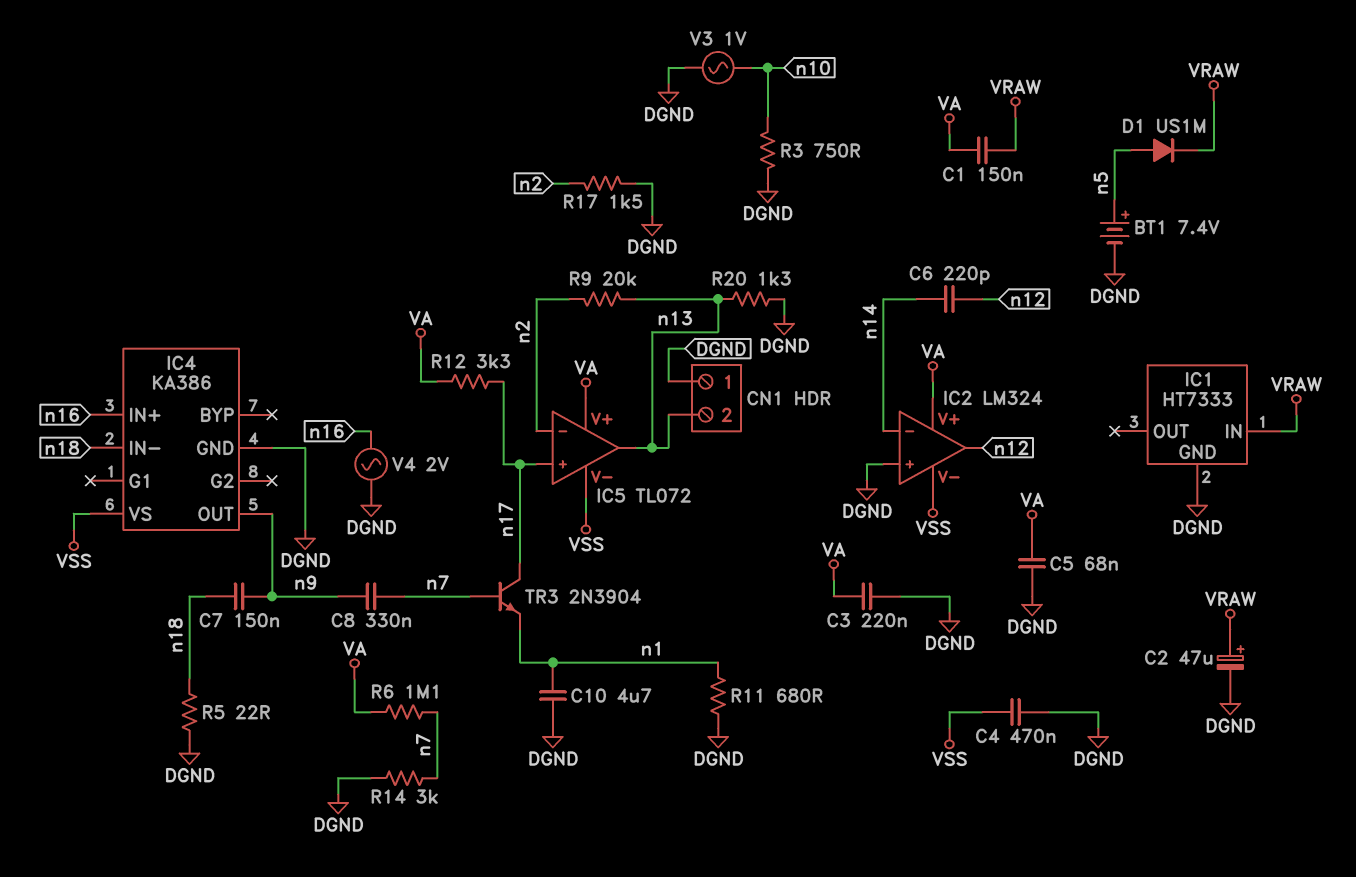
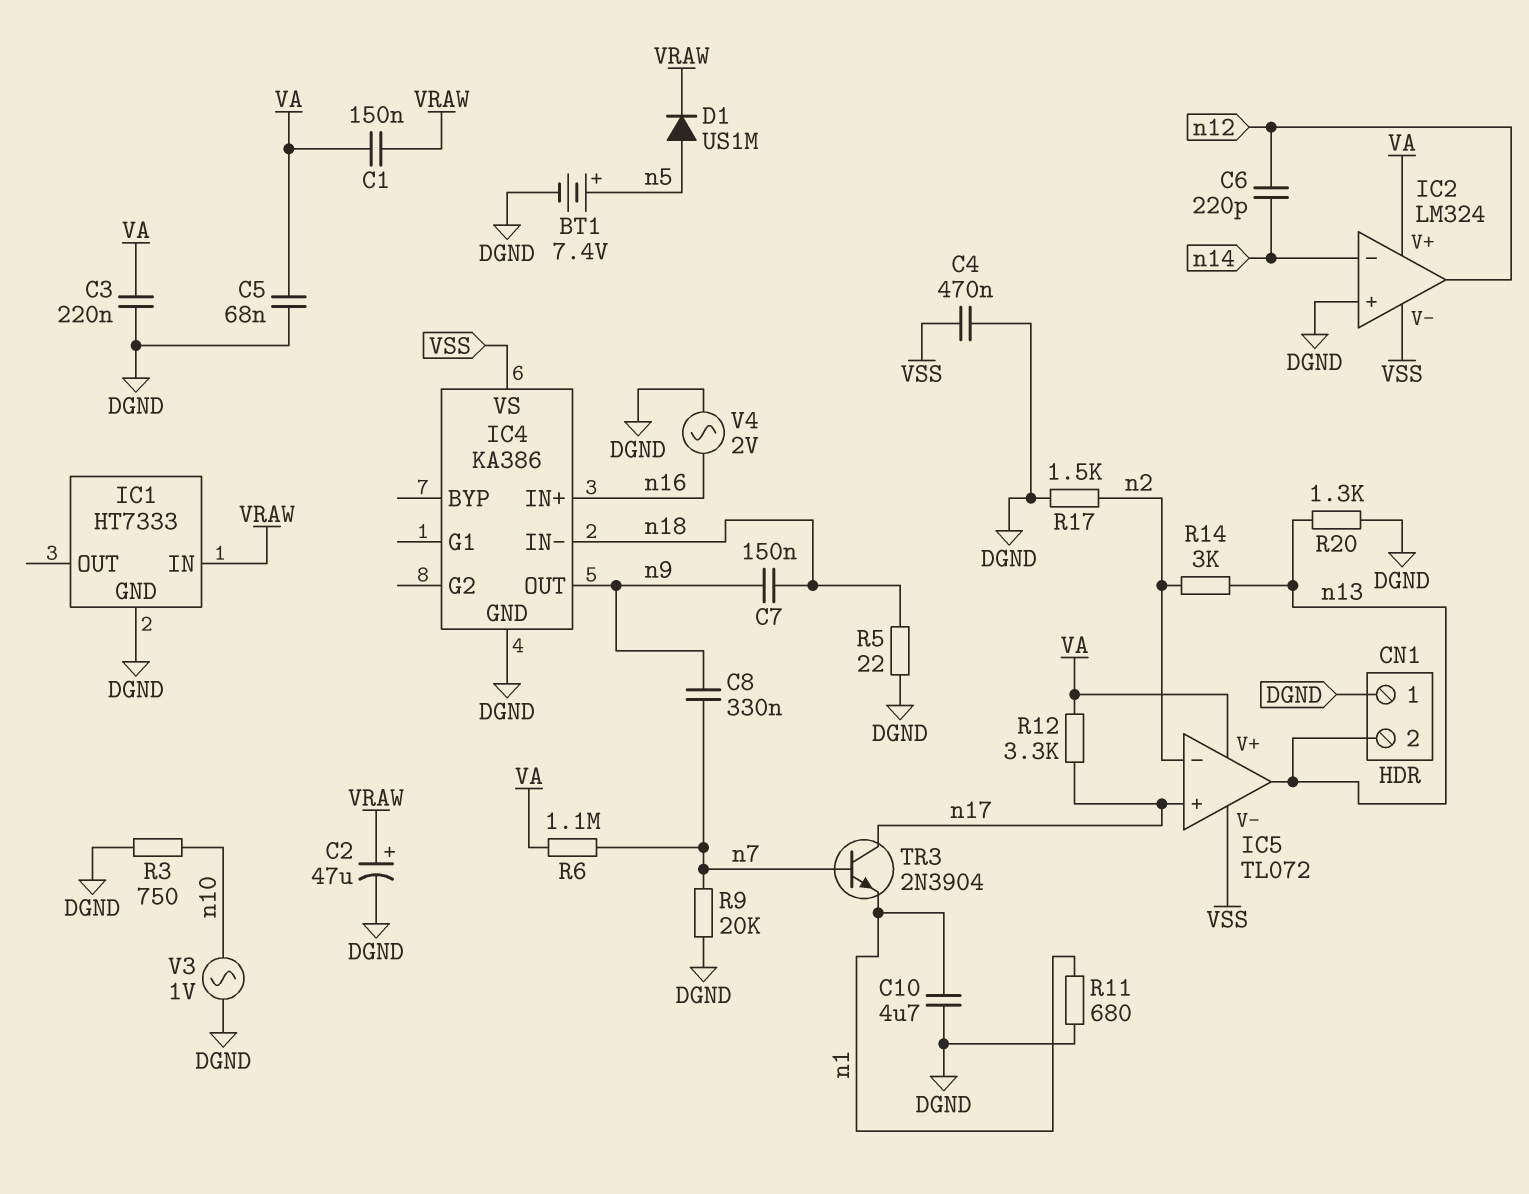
R9: 20k (n2, n13) -> 20k (DGND, n7)
R14: 3k (DGND, n7) -> 3k (n2, n13)

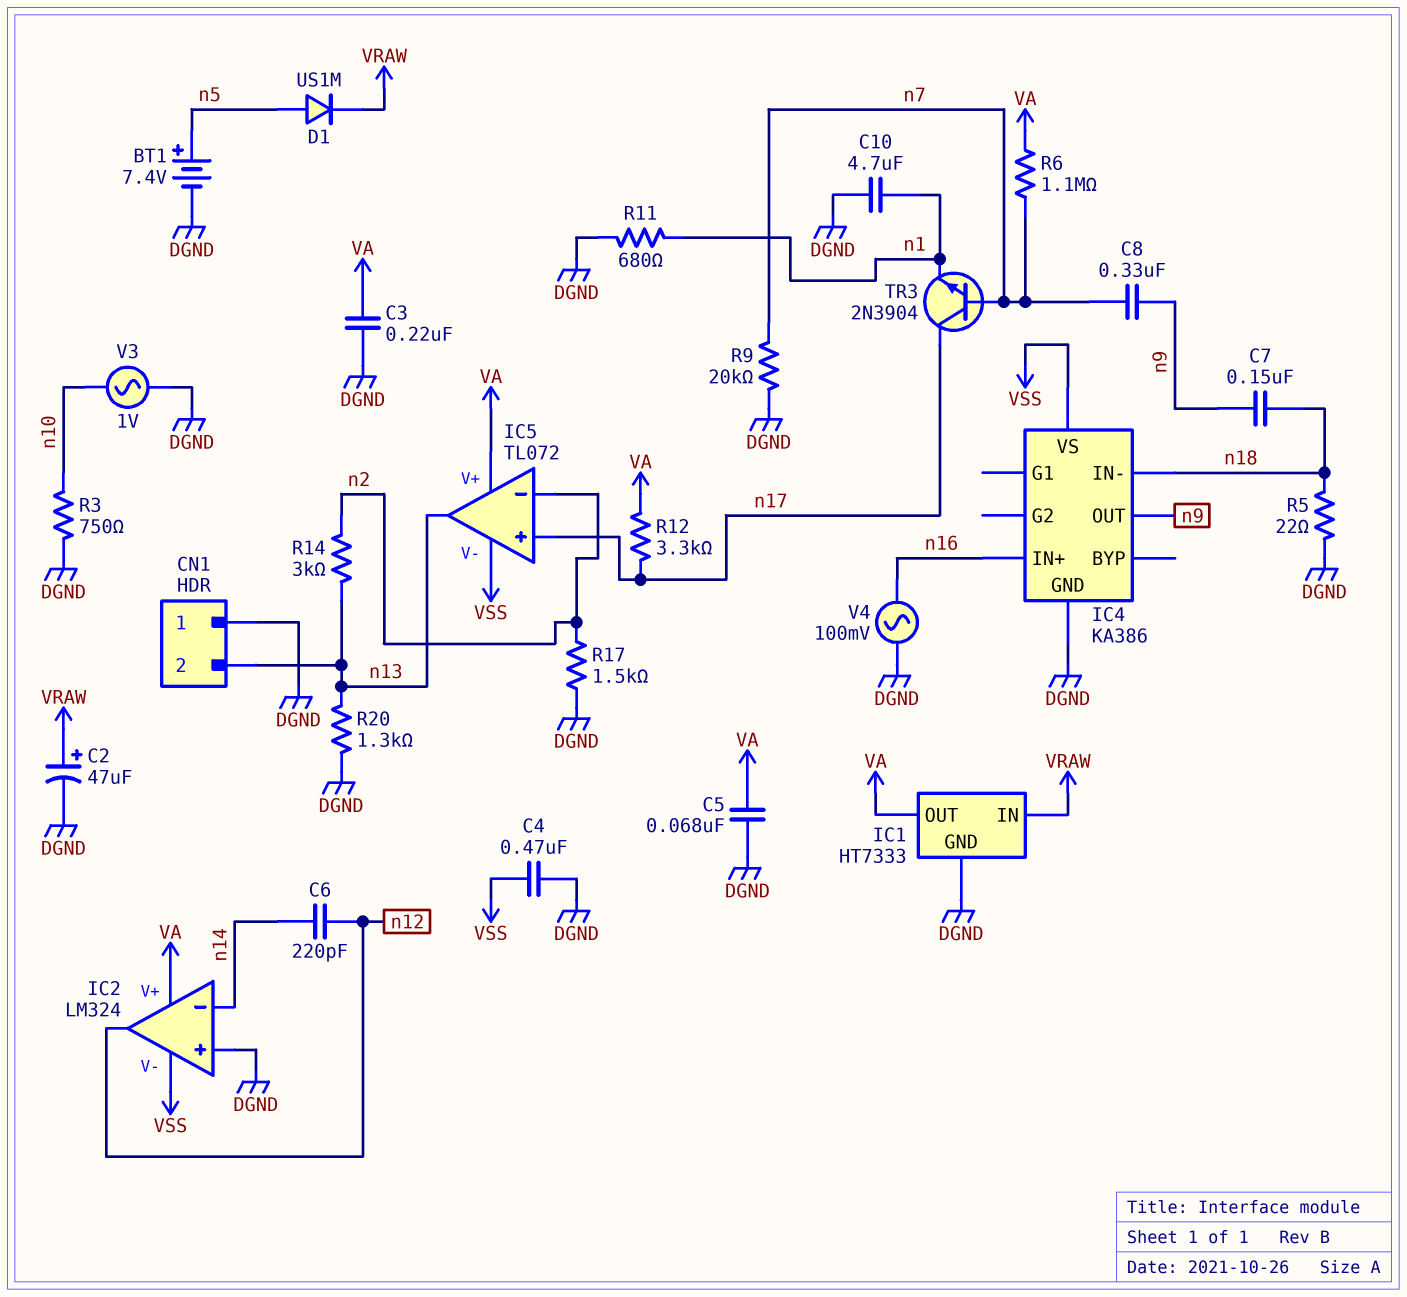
C1: 150nF (VA, VRAW) -> none
IC1 pin OUT: none -> VA
V4: AC 2V (DGND, n16) -> AC 100mV (DGND, n16)

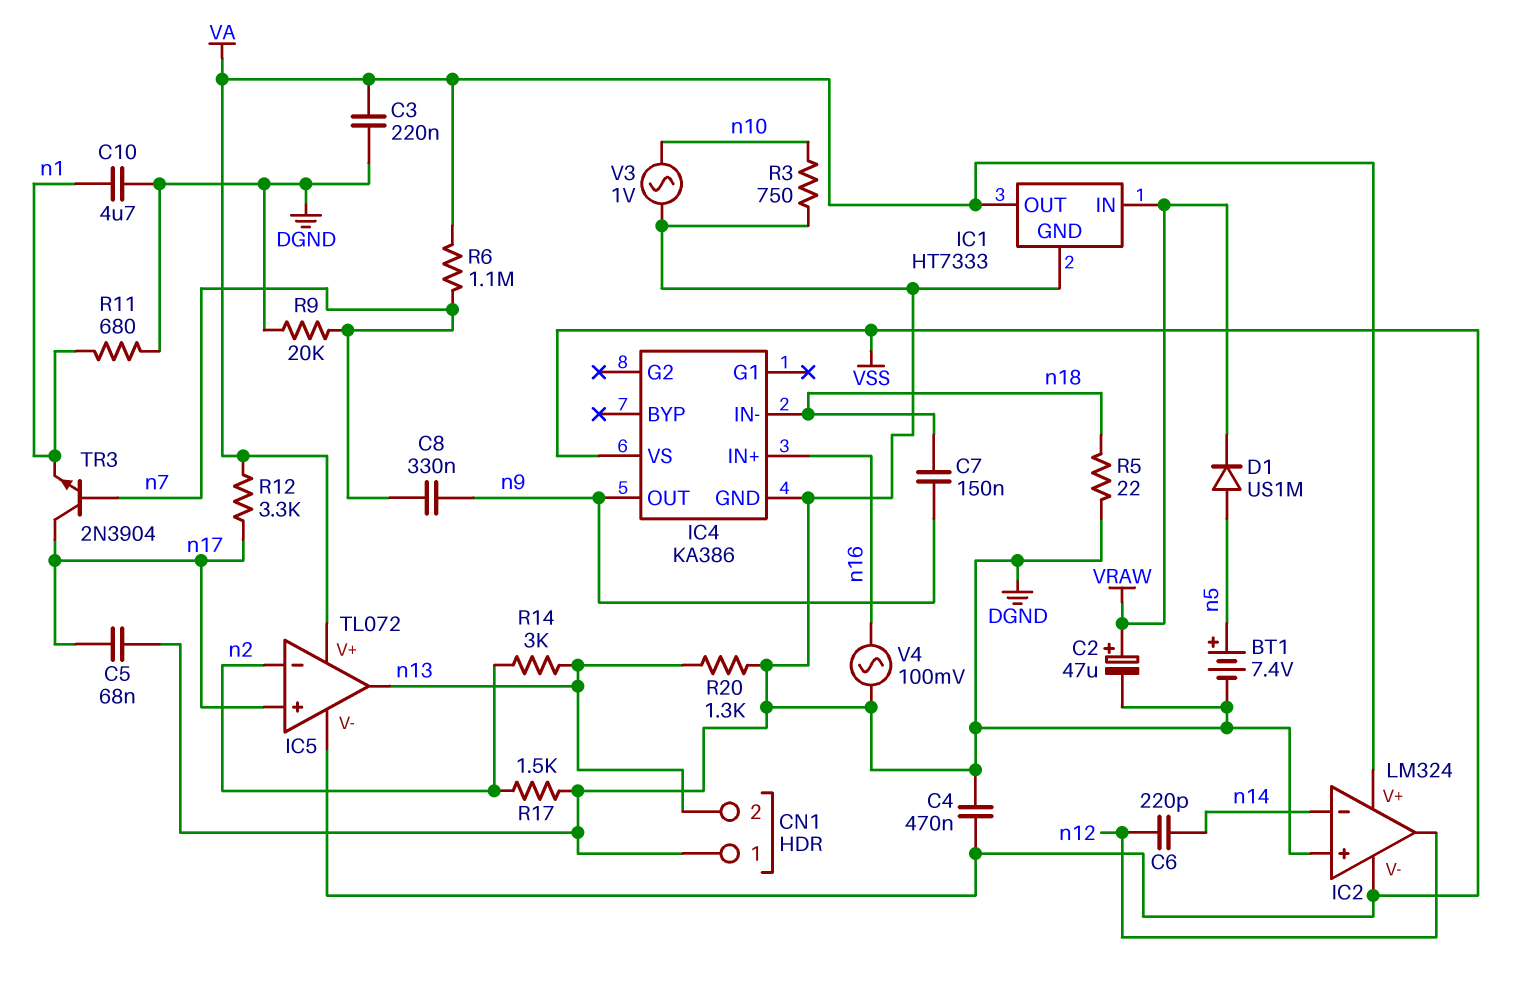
C5: 68nF (DGND, VA) -> 68nF (DGND, n17)

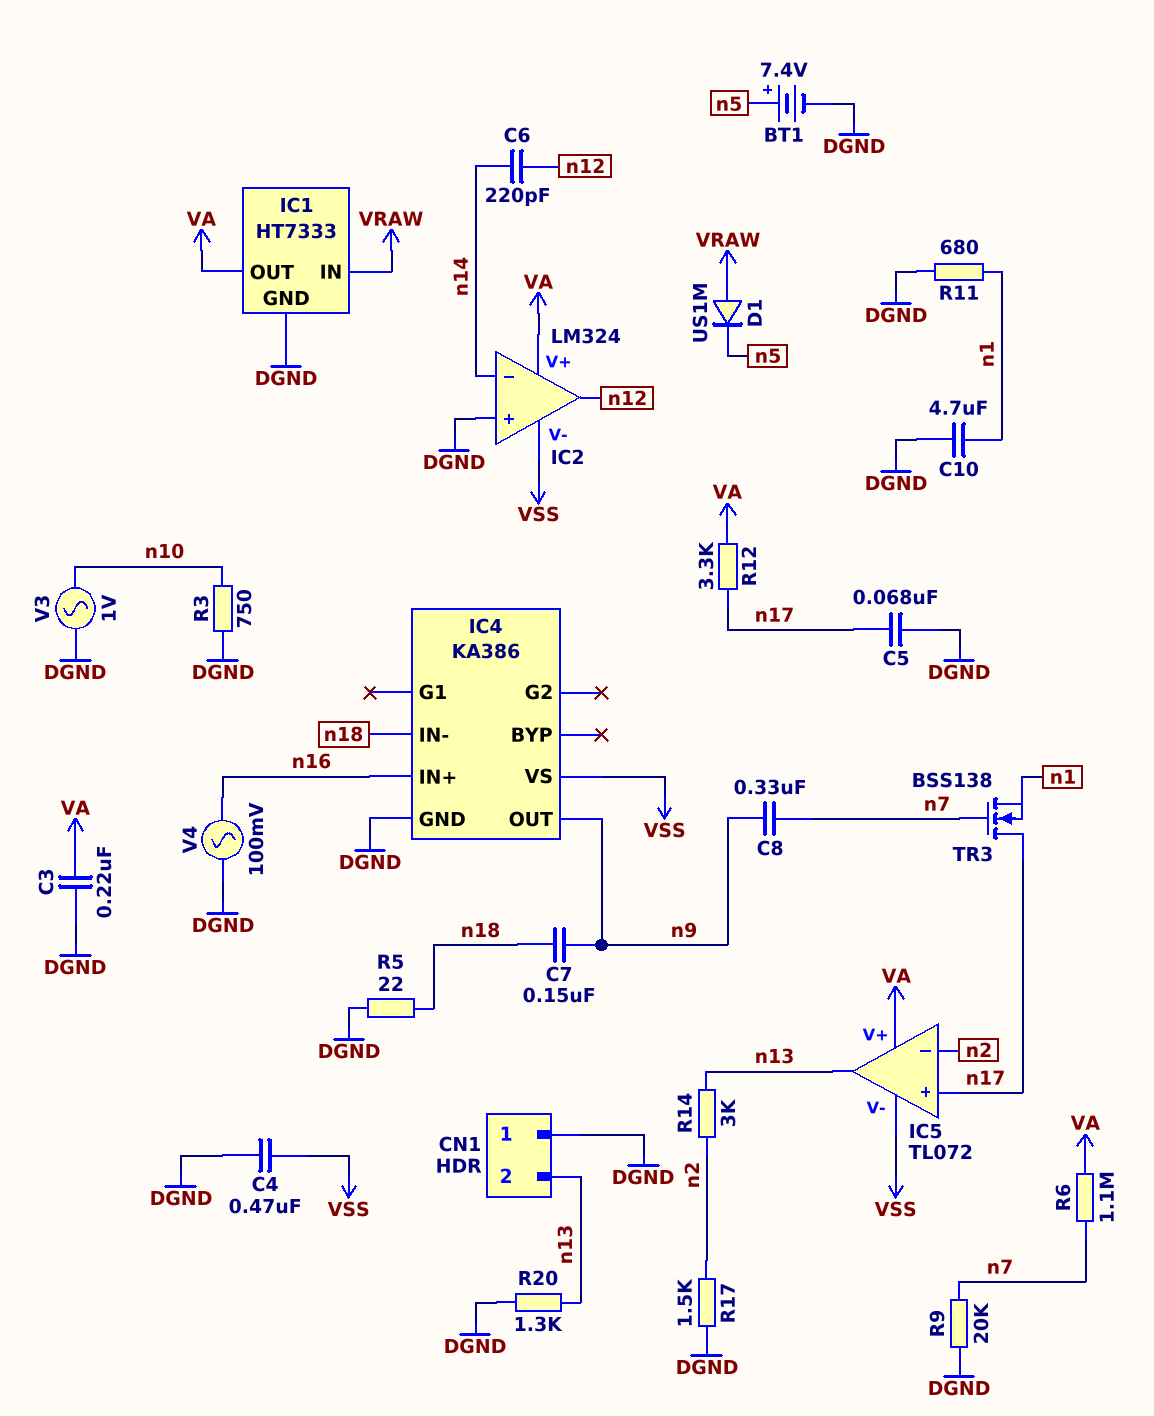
C2: 47uF (plus VRAW, minus DGND) -> none
D1: diode US1M (A n5, K VRAW) -> diode US1M (A VRAW, K n5)
TR3: NPN 2N3904 (B n7, C n17, E n1) -> NMOS BSS138 (G n7, D n17, S n1)

